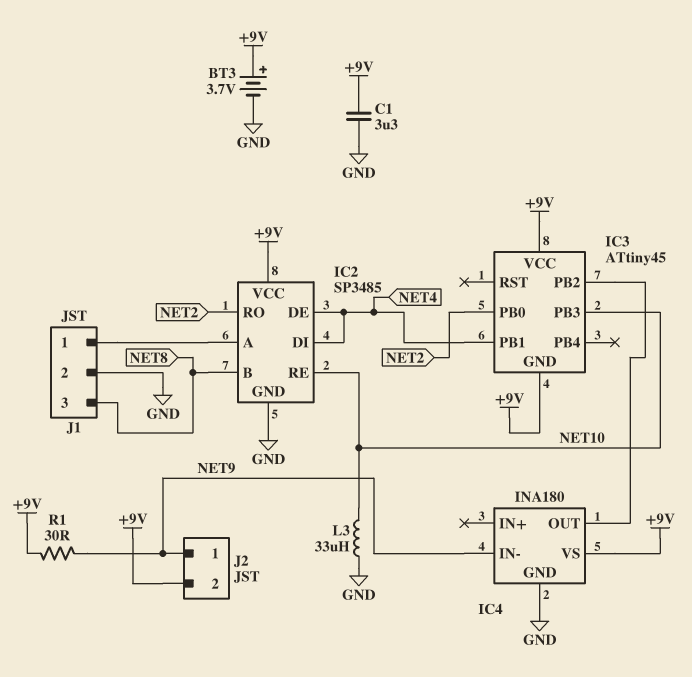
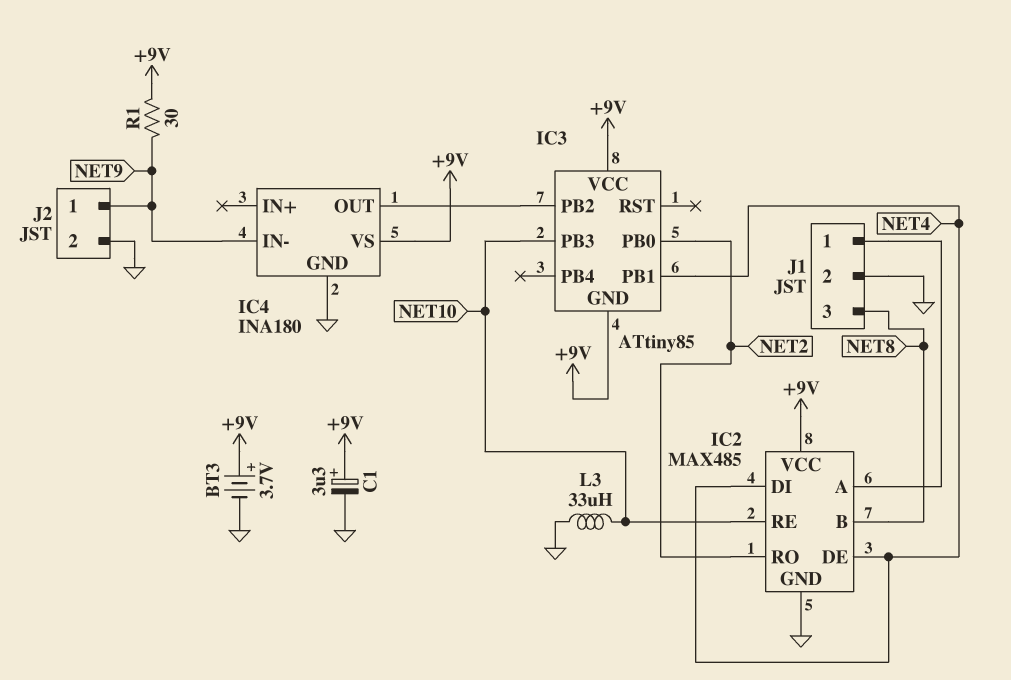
C1: 3.3uF (+9V, GND) -> 3.3uF (plus +9V, minus GND)
IC2: SP3485 -> MAX485
IC3: ATtiny45 -> ATtiny85
J2 pin 2: +9V -> GND

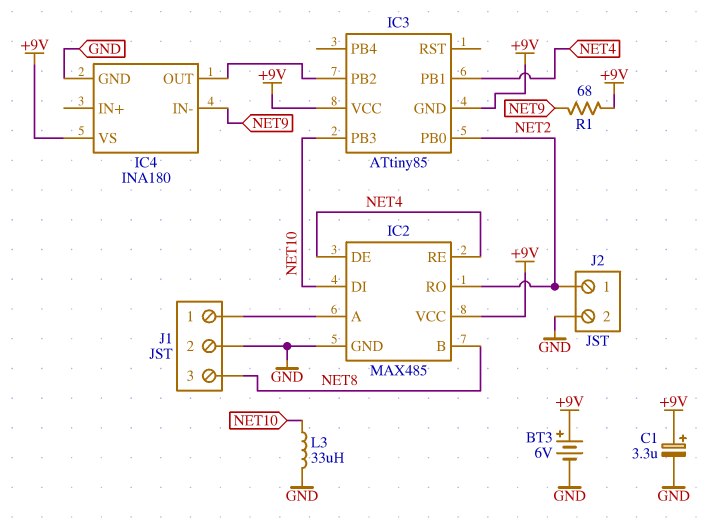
BT3: 3.7V (plus +9V, minus GND) -> 6V (plus +9V, minus GND)
IC2 pin DI: NET4 -> NET10
IC2 pin RE: NET10 -> NET4
J2 pin 1: NET9 -> NET2
R1: 30 (+9V, NET9) -> 68 (+9V, NET9)

